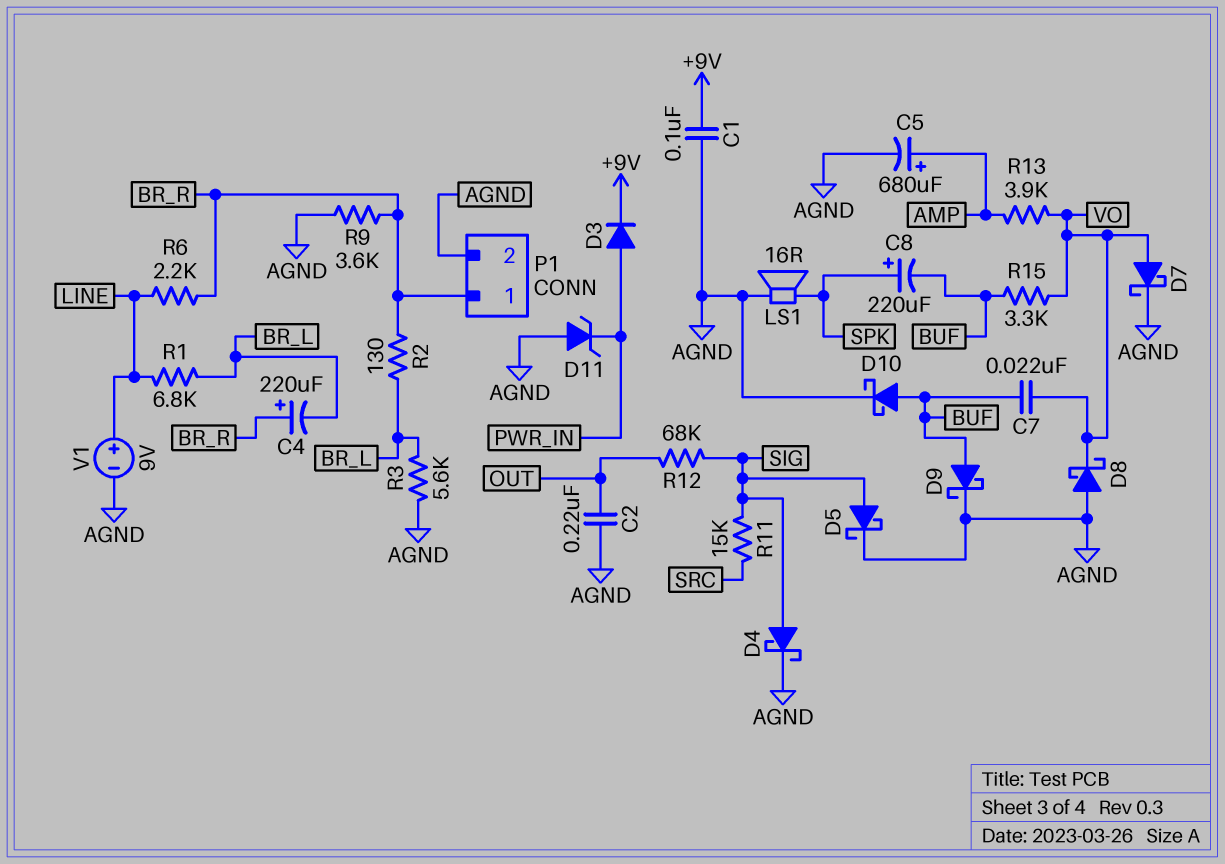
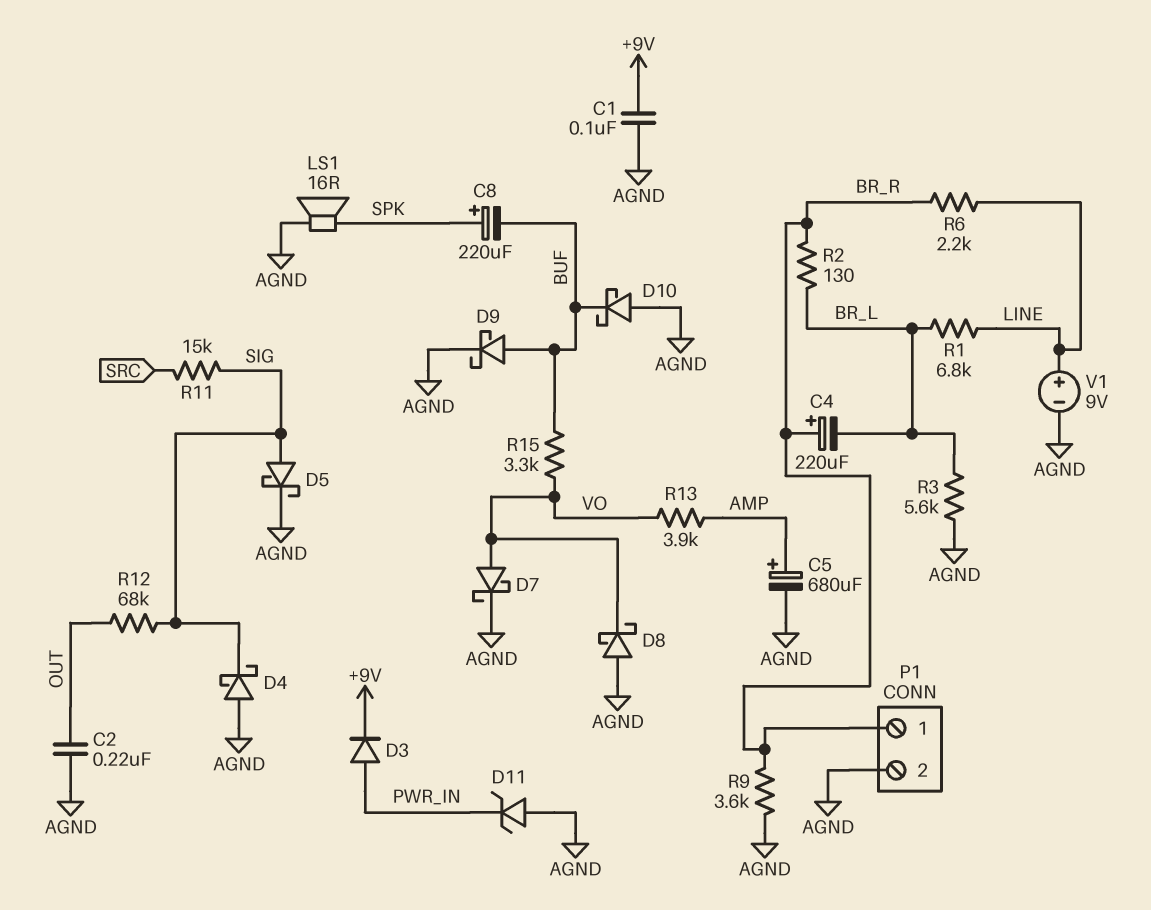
C7: 22nF (BUF, VO) -> none
D4: schottky (A SIG, K AGND) -> schottky (A AGND, K SIG)
D10: schottky (A BUF, K AGND) -> schottky (A AGND, K BUF)

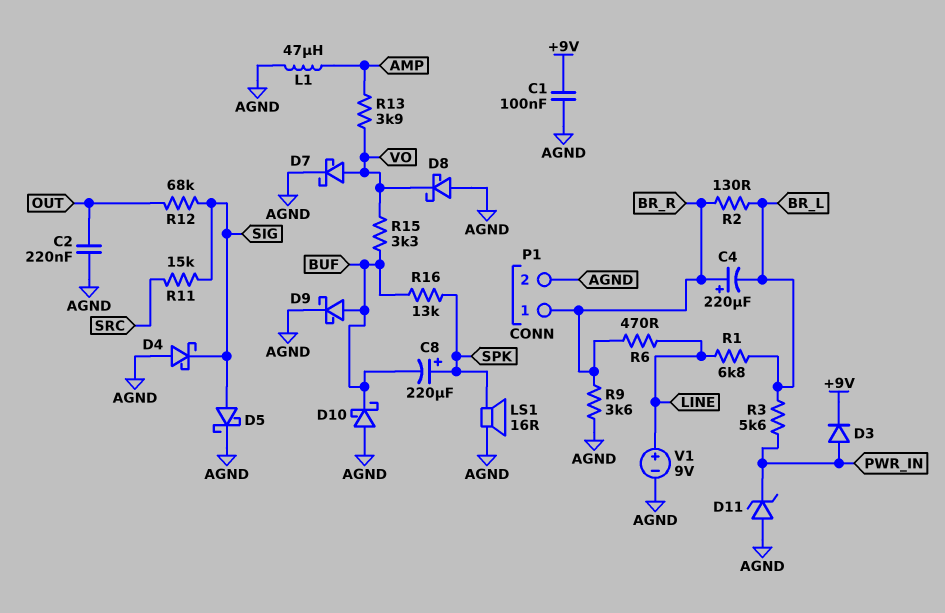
C5: 680uF (plus AMP, minus AGND) -> none
L1: none -> 47uH (AGND, AMP)
R3: 5.6k (AGND, BR_L) -> 5.6k (BR_L, PWR_IN)
R6: 2.2k (BR_R, LINE) -> 470 (BR_R, LINE)
R16: none -> 13k (BUF, SPK)

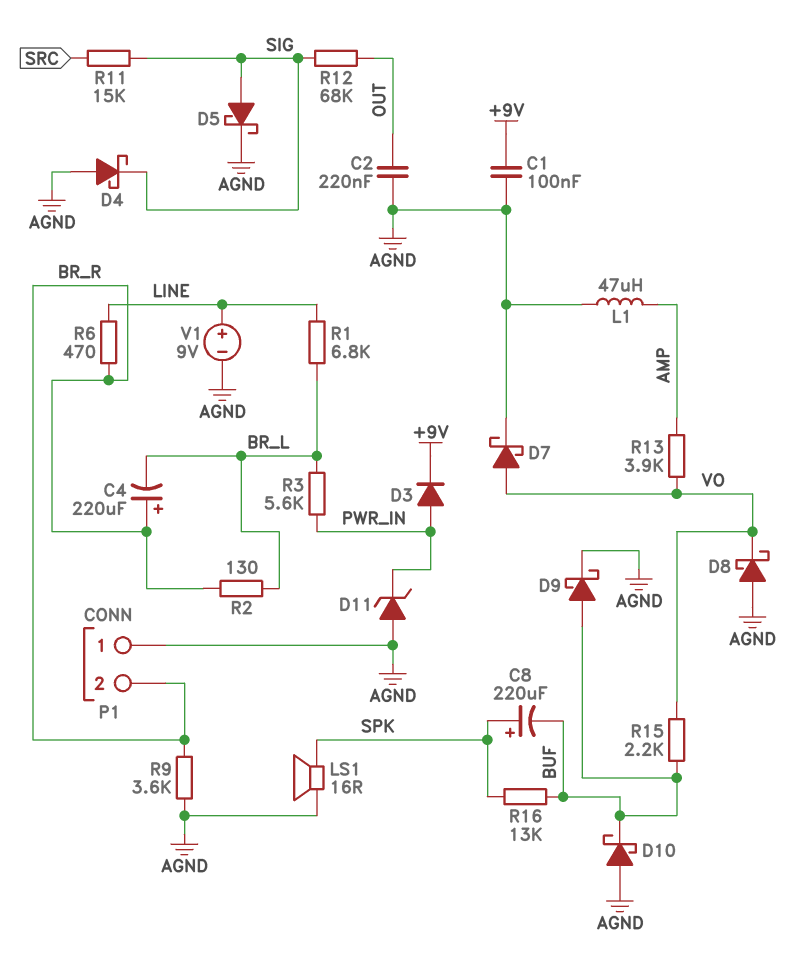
P1 pin 1: BR_R -> AGND
P1 pin 2: AGND -> BR_R
R15: 3.3k (BUF, VO) -> 2.2k (BUF, VO)

